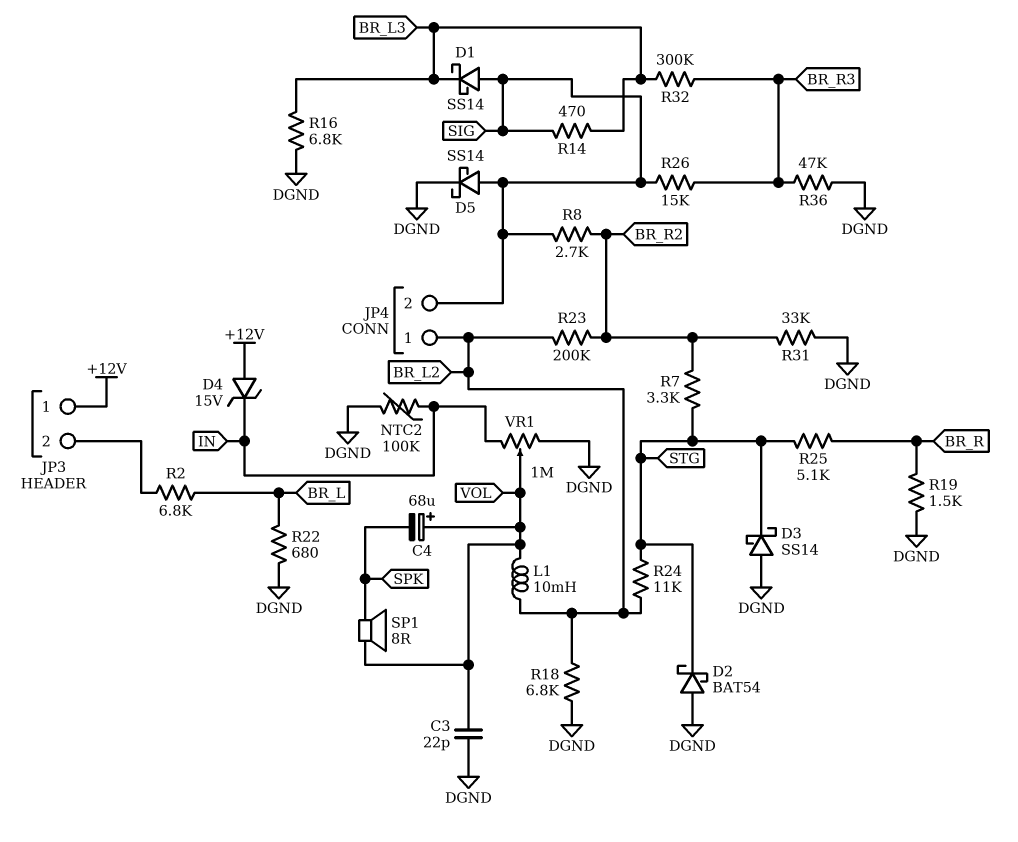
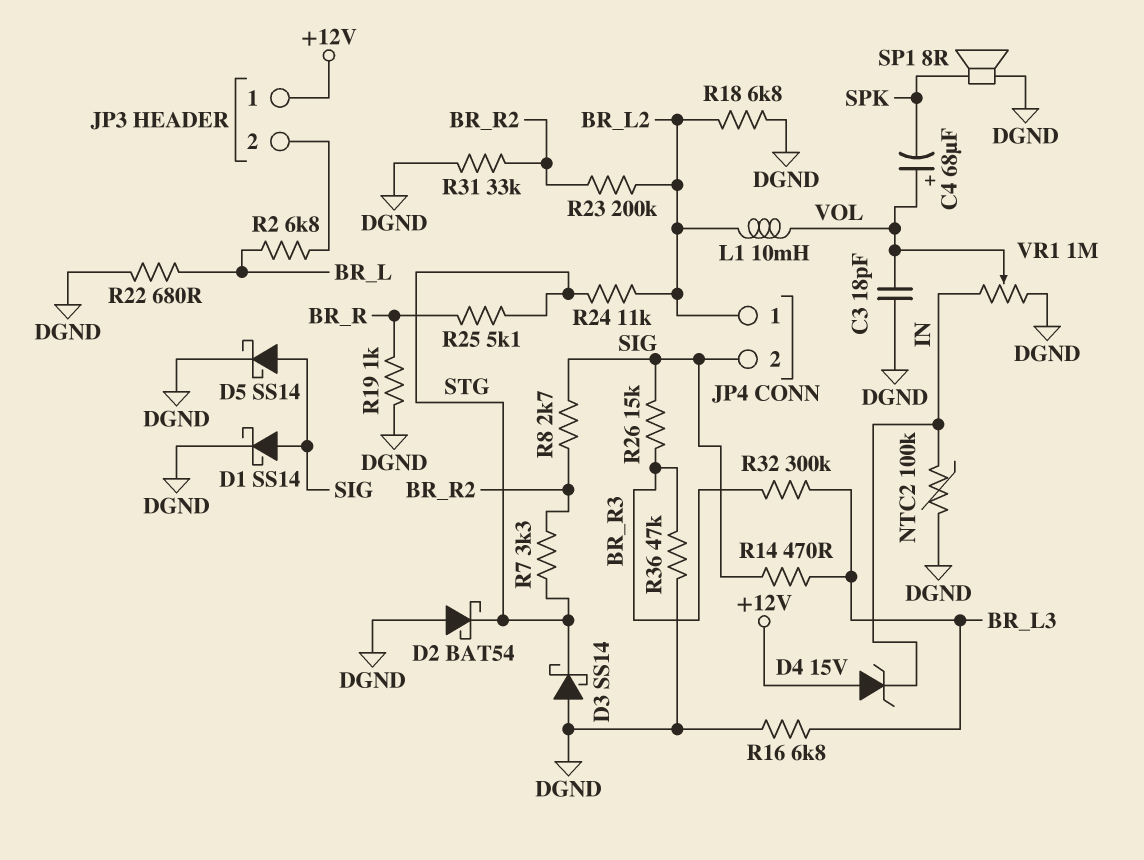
C3: 22pF (DGND, VOL) -> 18pF (DGND, VOL)
D1: schottky SS14 (A SIG, K BR_L3) -> schottky SS14 (A SIG, K DGND)
R19: 1.5k (BR_R, DGND) -> 1k (BR_R, DGND)
SP1: speaker 8R (SPK, VOL) -> speaker 8R (DGND, SPK)

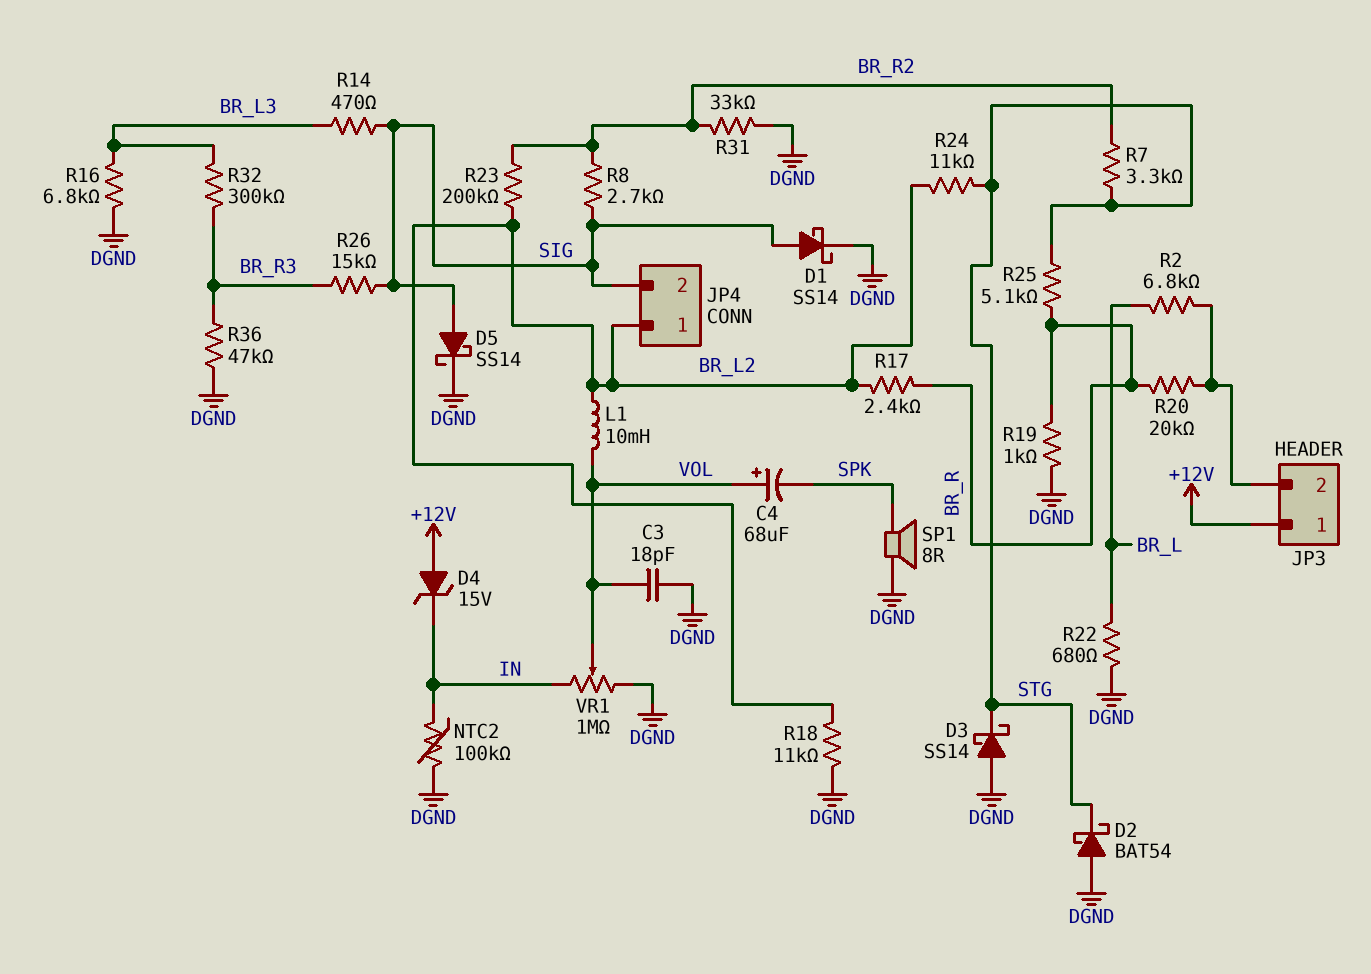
R17: none -> 2.4k (BR_L2, BR_R)
R18: 6.8k (BR_L2, DGND) -> 11k (BR_L2, DGND)
R20: none -> 20k (BR_R, JP3/2)

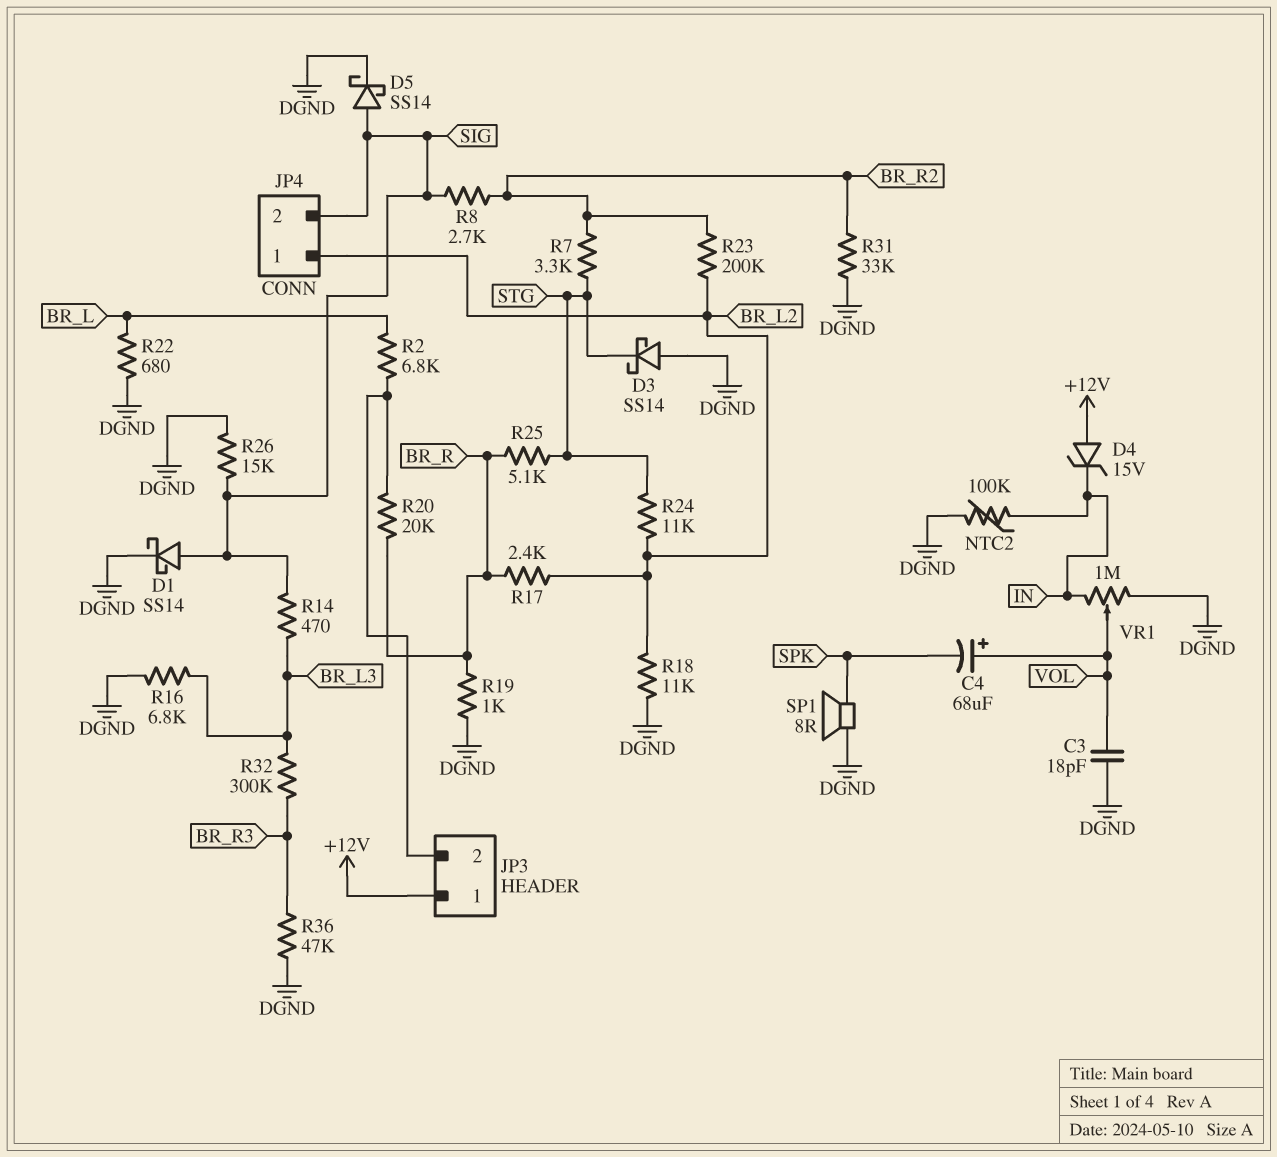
D2: schottky BAT54 (A DGND, K STG) -> none
L1: 10mH (BR_L2, VOL) -> none
R26: 15k (BR_R3, SIG) -> 15k (DGND, SIG)

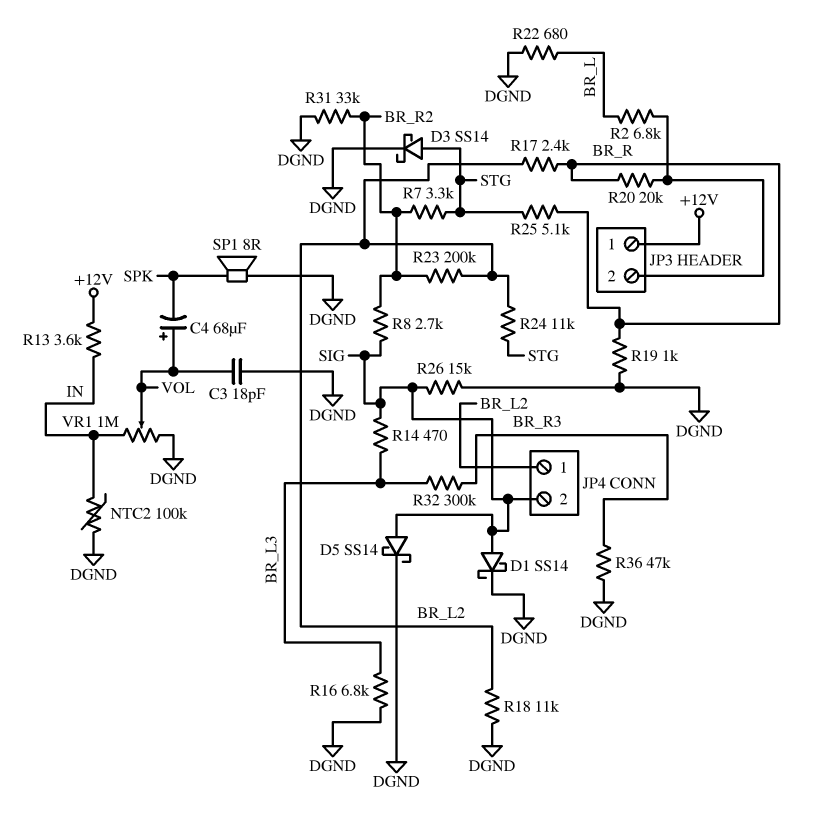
D3: schottky SS14 (A DGND, K STG) -> schottky SS14 (A STG, K DGND)
D4: zener 15V (A +12V, K IN) -> none
R13: none -> 3.6k (+12V, IN)

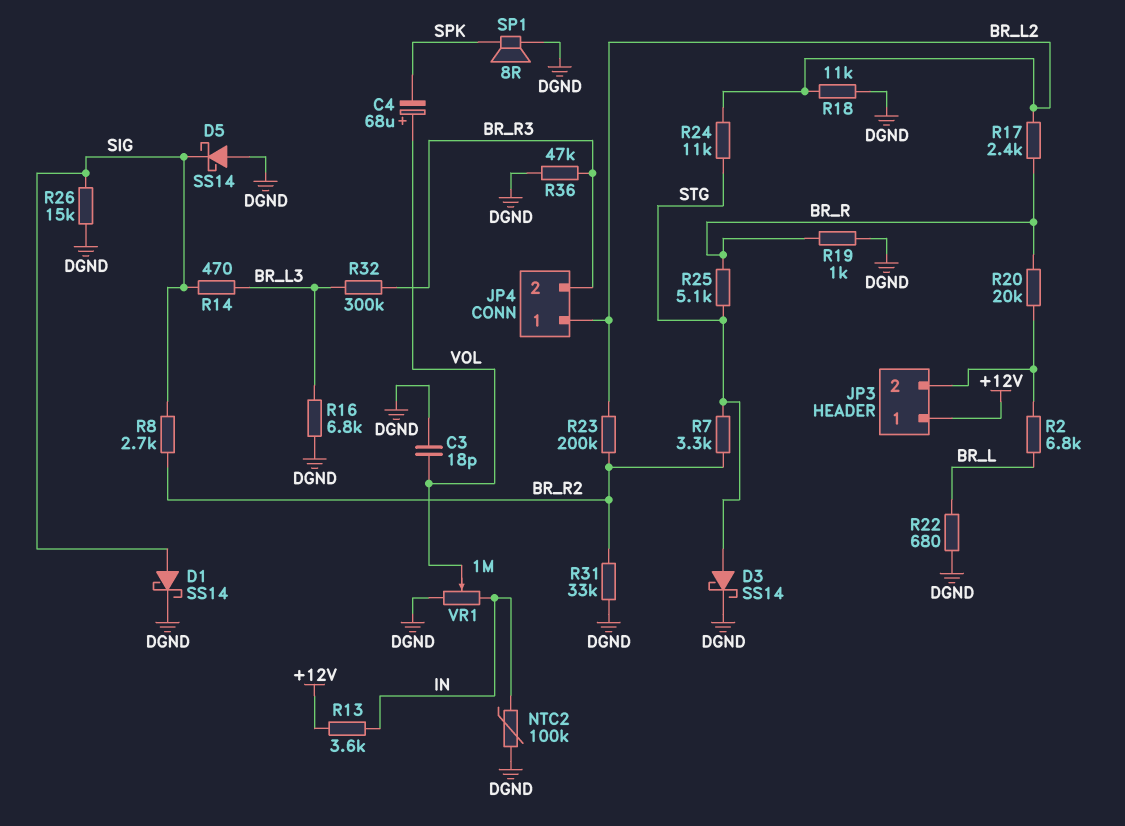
D5: schottky SS14 (A SIG, K DGND) -> schottky SS14 (A DGND, K SIG)
JP4 pin 2: SIG -> BR_R3

